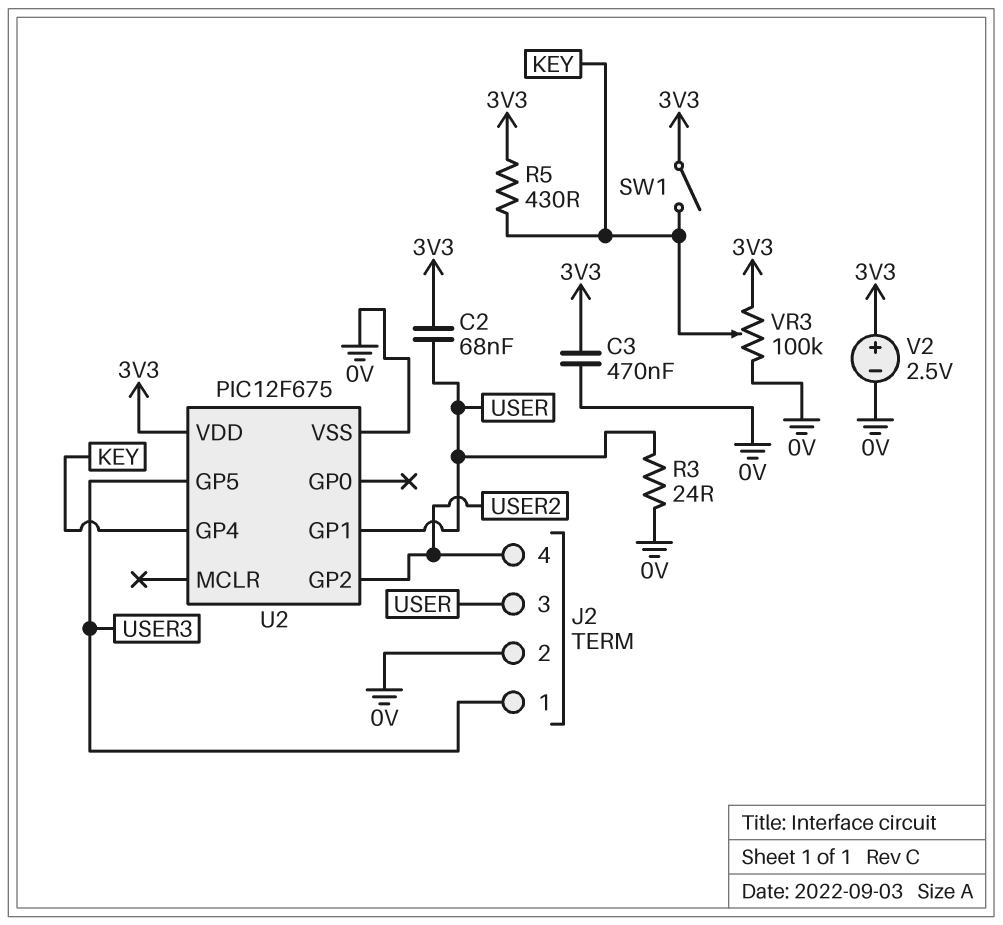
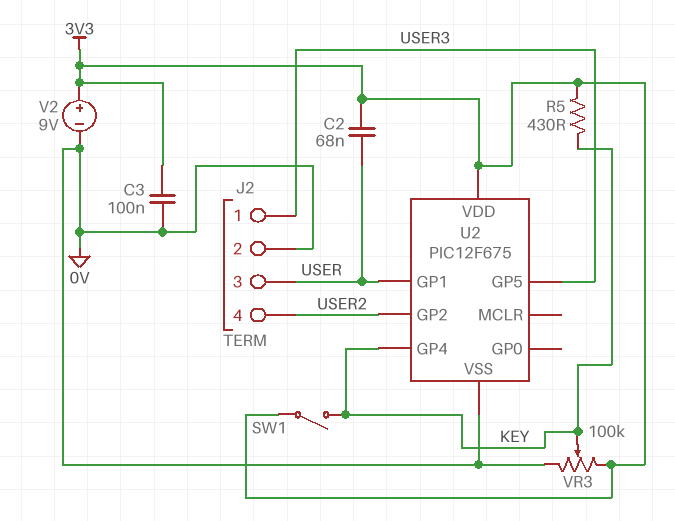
C3: 470nF (0V, 3V3) -> 100nF (0V, 3V3)
R3: 24 (0V, USER) -> none
V2: 2.5V (plus 3V3, minus 0V) -> 9V (plus 3V3, minus 0V)

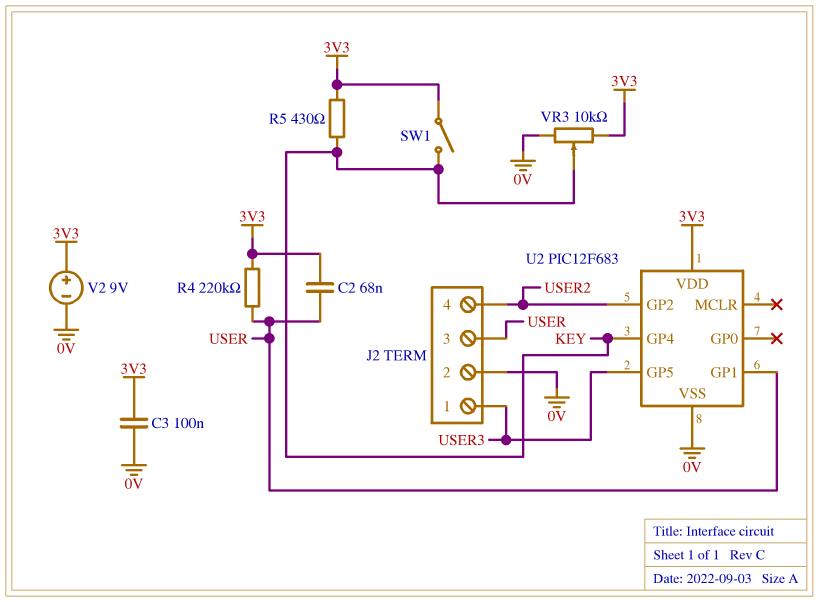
R4: none -> 220k (3V3, USER)
U2: PIC12F675 -> PIC12F683
VR3: 100k (0V, 3V3, wiper KEY) -> 10k (0V, 3V3, wiper KEY)

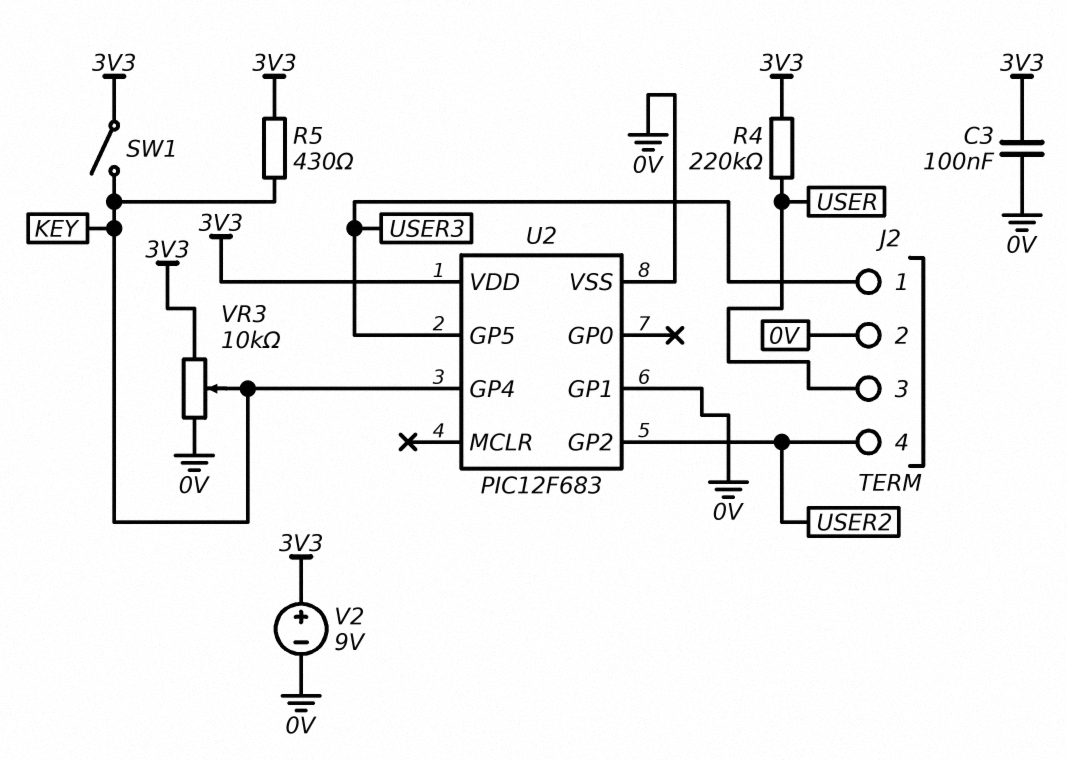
C2: 68nF (3V3, USER) -> none
U2 pin GP1: USER -> 0V

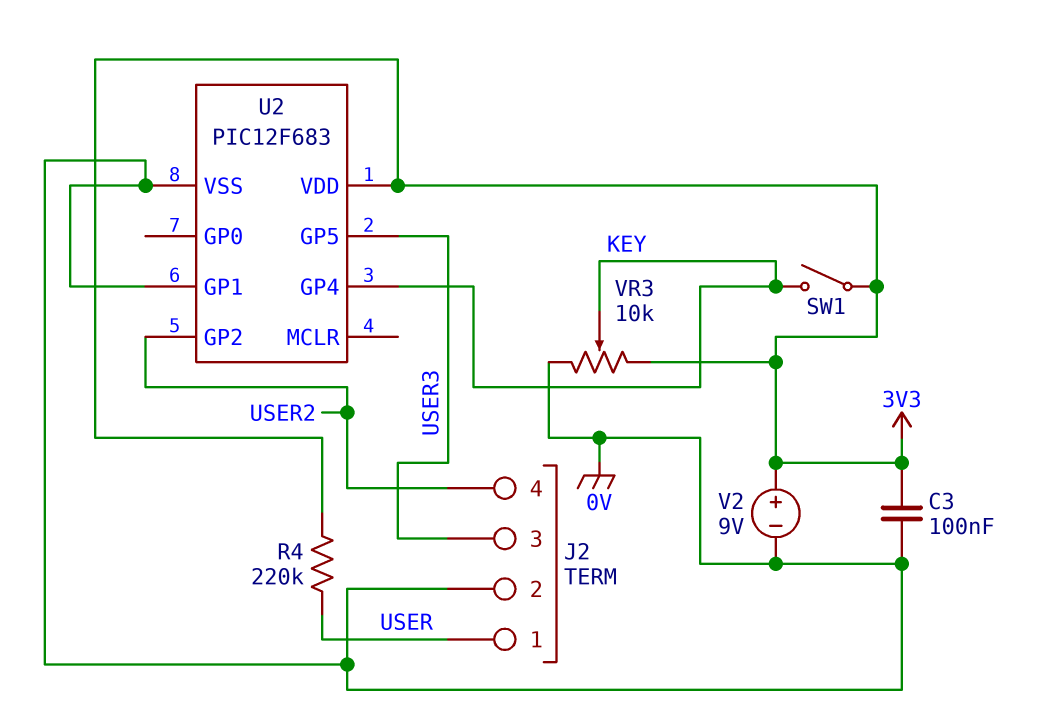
J2 pin 1: USER3 -> USER
J2 pin 3: USER -> USER3
R5: 430 (3V3, KEY) -> none

